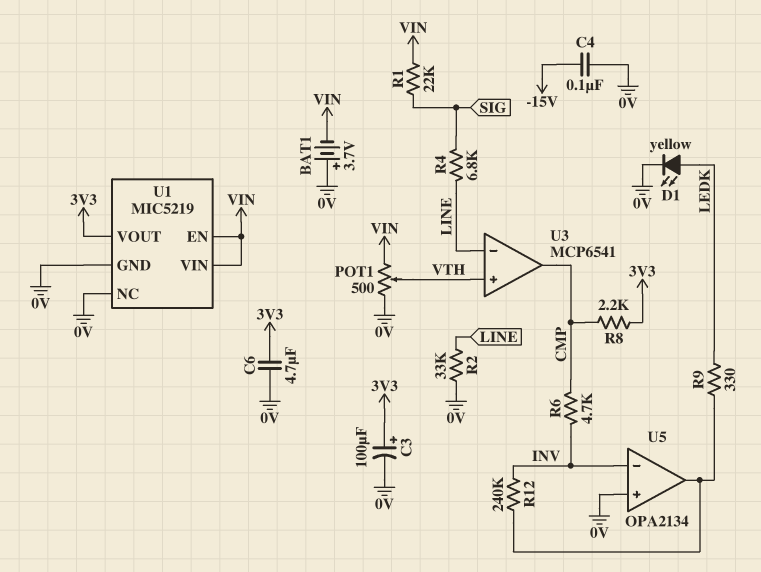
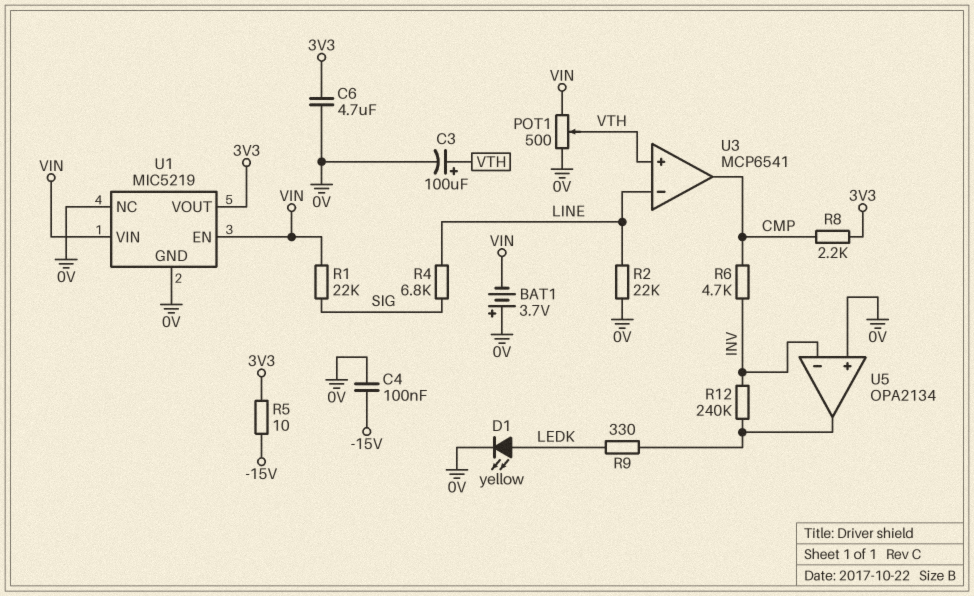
C3: 100uF (plus 3V3, minus 0V) -> 100uF (plus VTH, minus 0V)
R2: 33k (0V, LINE) -> 22k (0V, LINE)
R5: none -> 10 (-15V, 3V3)

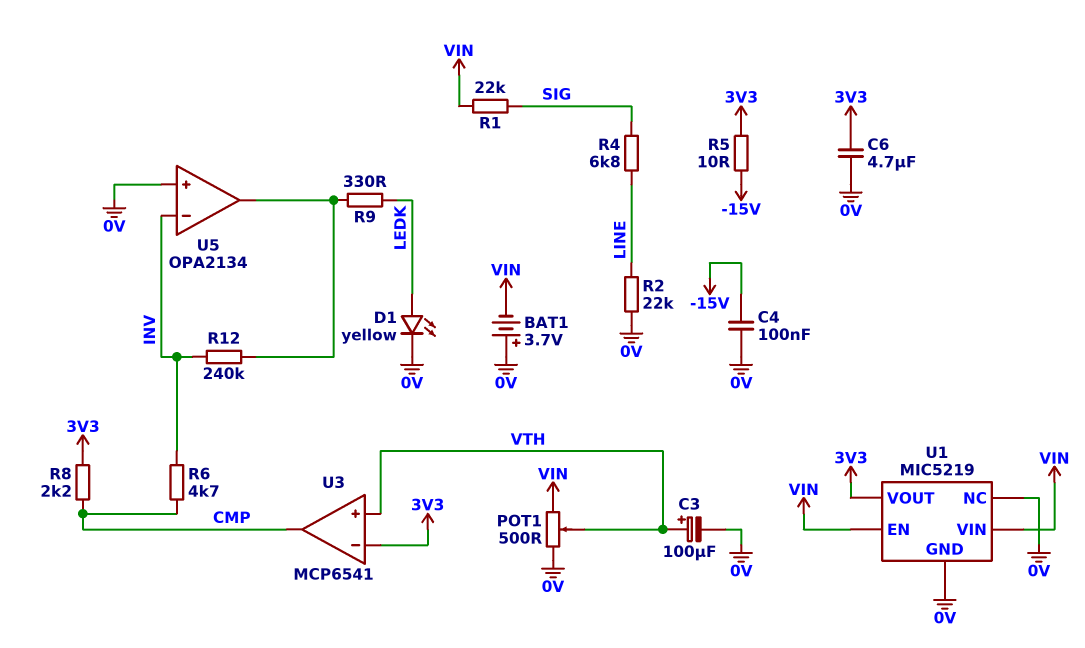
U3 pin in-: LINE -> 3V3

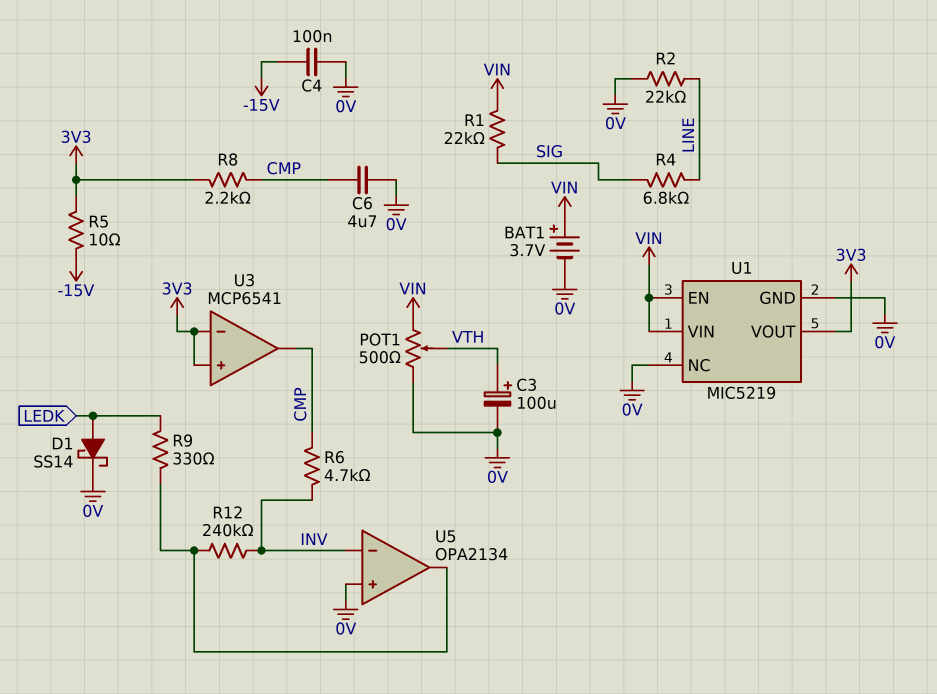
BAT1: 3.7V (plus 0V, minus VIN) -> 3.7V (plus VIN, minus 0V)
C6: 4.7uF (0V, 3V3) -> 4.7uF (0V, CMP)
D1: LED yellow (A LEDK, K 0V) -> schottky SS14 (A LEDK, K 0V)
U3 pin in+: VTH -> 3V3

